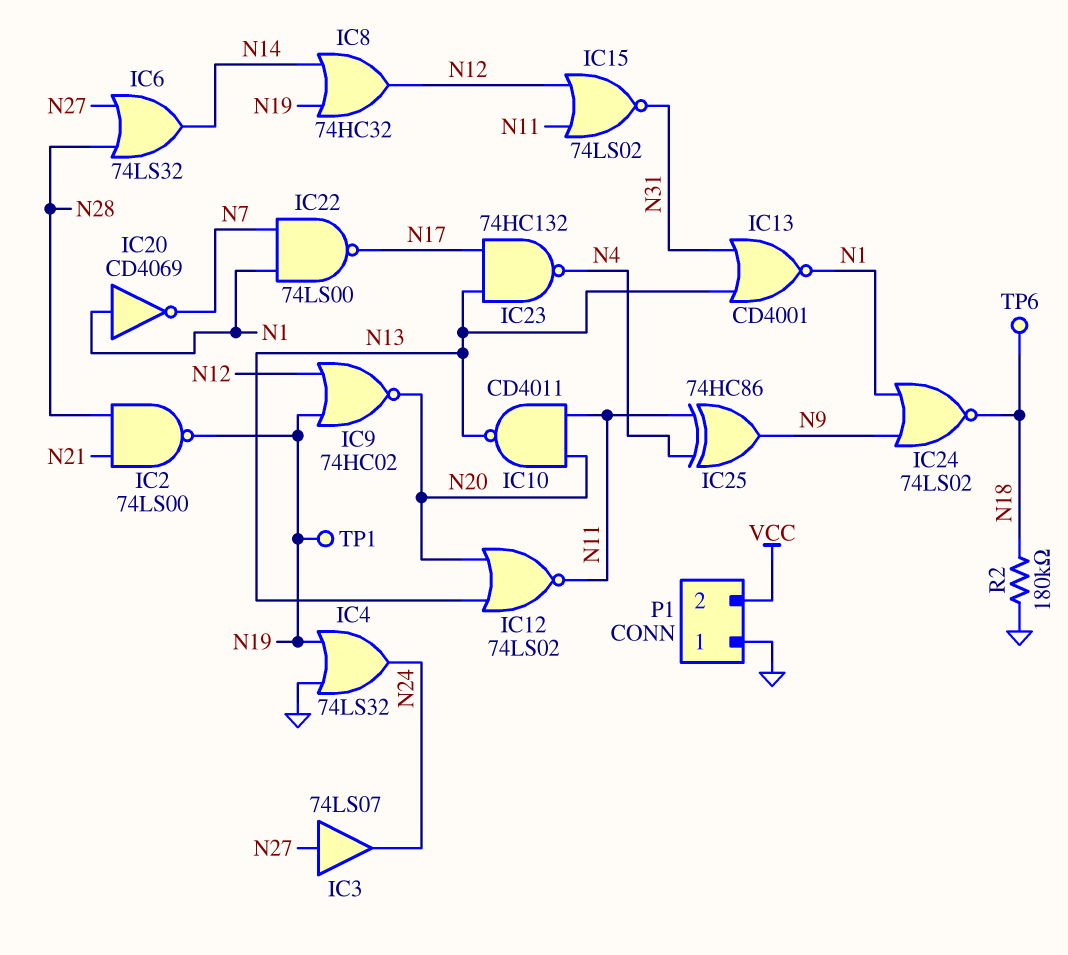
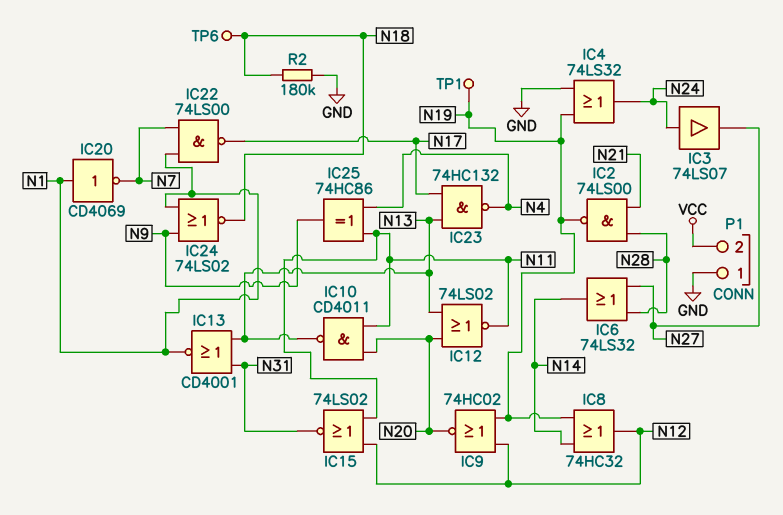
IC3: buffer 74LS07 (in N27, out N24) -> buffer 74LS07 (in N24, out N27)

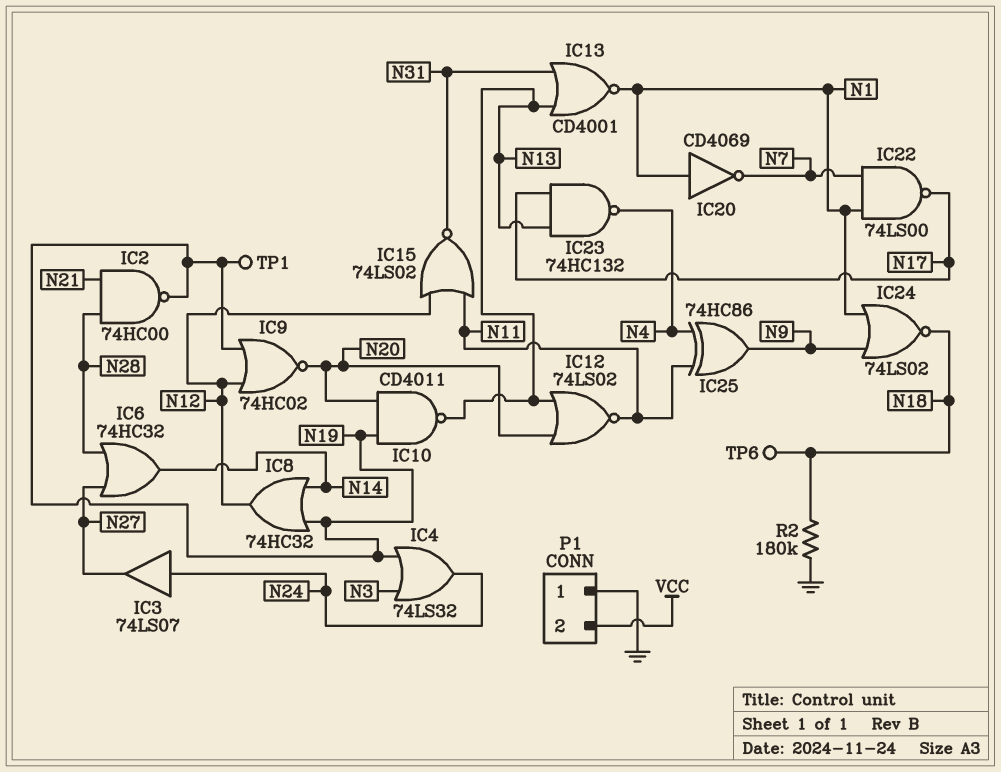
IC2: NAND 74LS00 (in N21, in N28, out N19) -> NAND 74HC00 (in N21, in N28, out N19)
IC4: OR 74LS32 (in GND, in N19, out N24) -> OR 74LS32 (in N3, in N19, out N24)
IC6: OR 74LS32 (in N27, in N28, out N14) -> OR 74HC32 (in N27, in N28, out N14)
IC10: NAND CD4011 (in N11, in N20, out N13) -> NAND CD4011 (in N19, in N20, out N13)

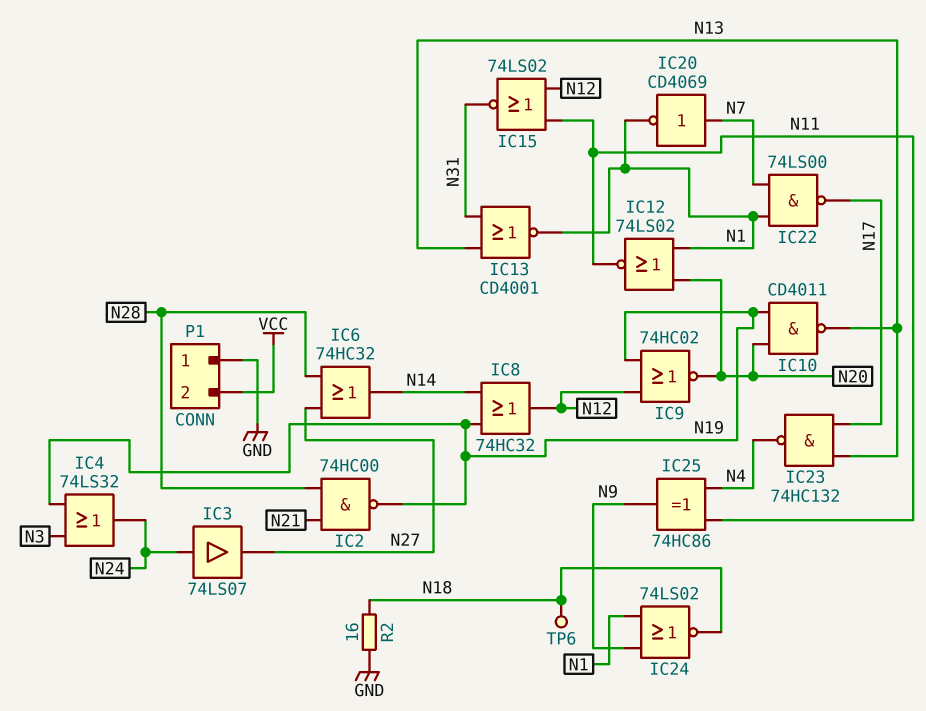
IC12: NOR 74LS02 (in N13, in N20, out N11) -> NOR 74LS02 (in N1, in N20, out N11)
IC20: NOT CD4069 (in N1, out N7) -> NOT CD4069 (in N7, out N1)
R2: 180k (GND, N18) -> 16 (GND, N18)
TP1: test point (N19) -> none

